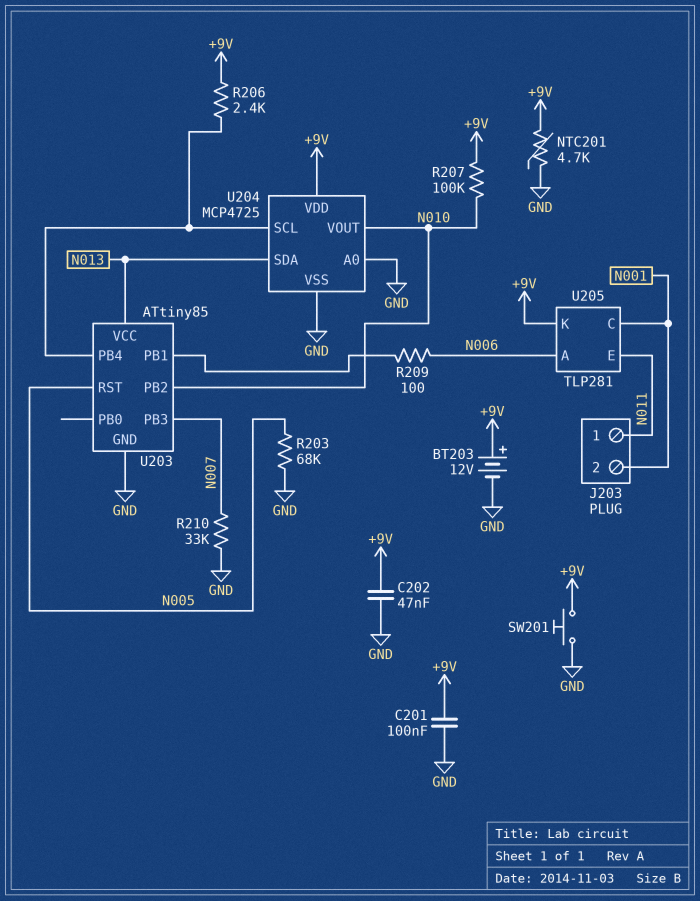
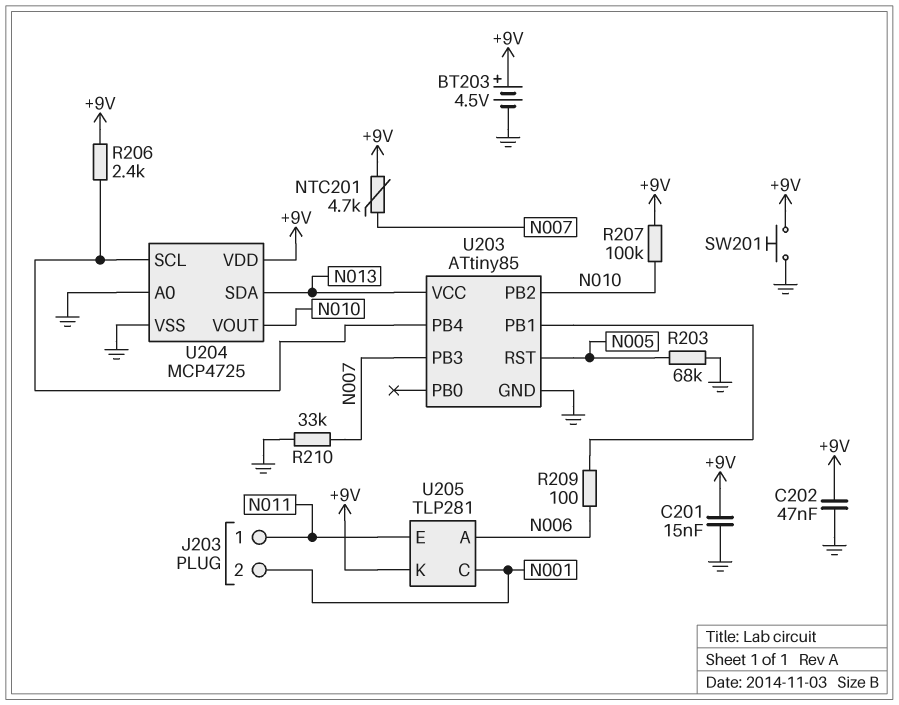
BT203: 12V (plus +9V, minus GND) -> 4.5V (plus +9V, minus GND)
C201: 100nF (+9V, GND) -> 15nF (+9V, GND)
NTC201: 4.7k (+9V, GND) -> 4.7k (+9V, N007)

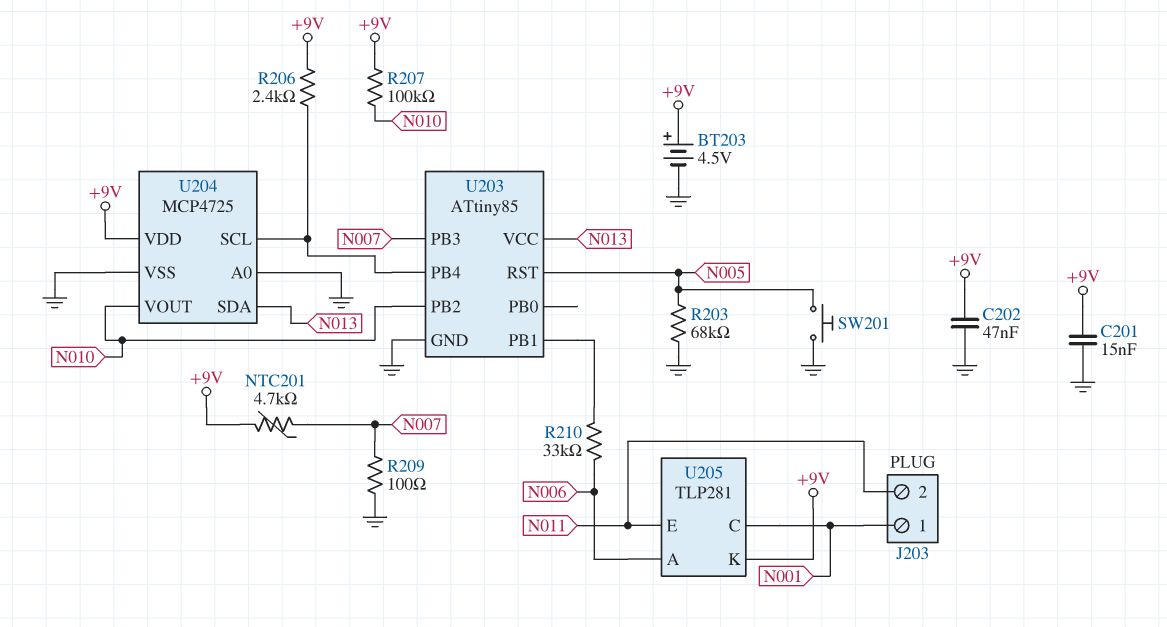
J203 pin 1: N011 -> N001
J203 pin 2: N001 -> N011
R209: 100 (N006, U203/PB1) -> 100 (GND, N007)
R210: 33k (GND, N007) -> 33k (N006, U203/PB1)
SW201: button (+9V, GND) -> button (GND, N005)

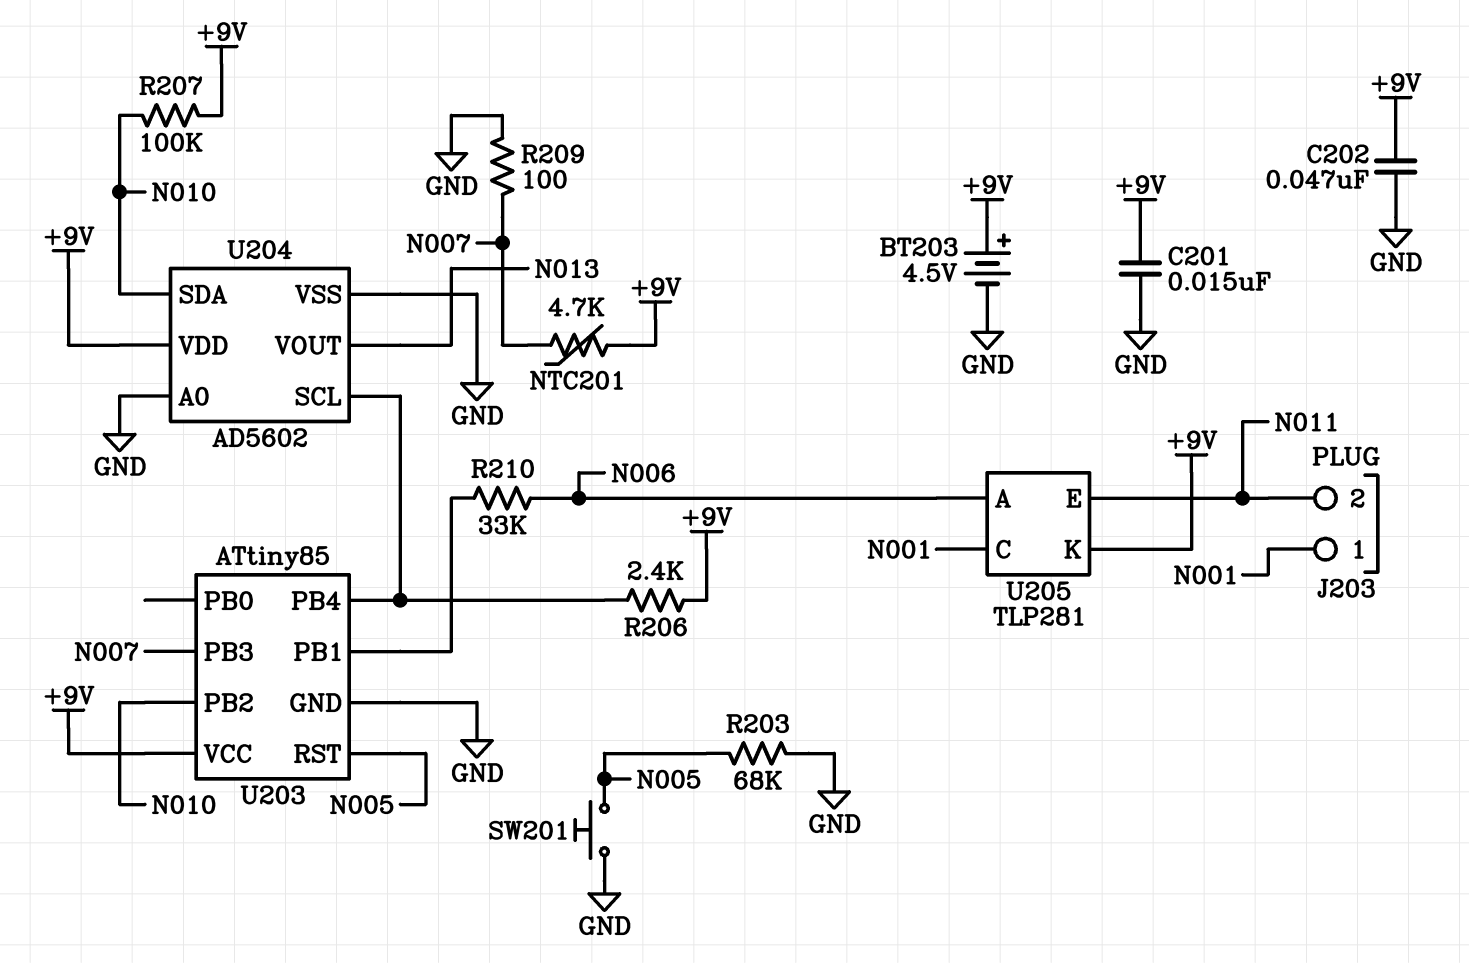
U203 pin VCC: N013 -> +9V
U204: MCP4725 -> AD5602
U204 pin SDA: N013 -> N010
U204 pin VOUT: N010 -> N013

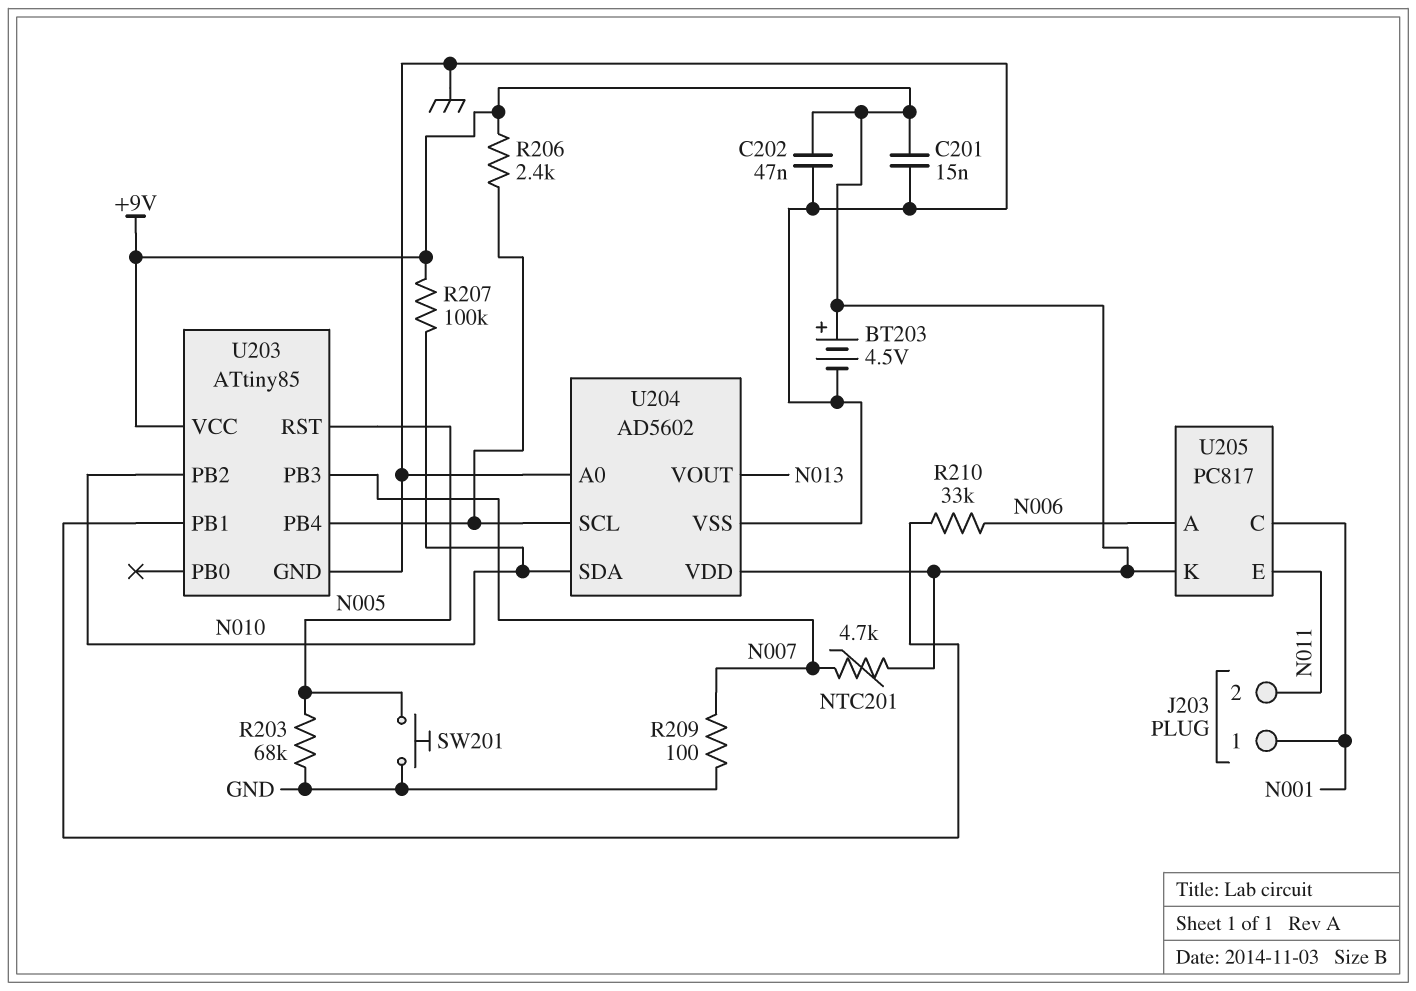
U205: TLP281 -> PC817

